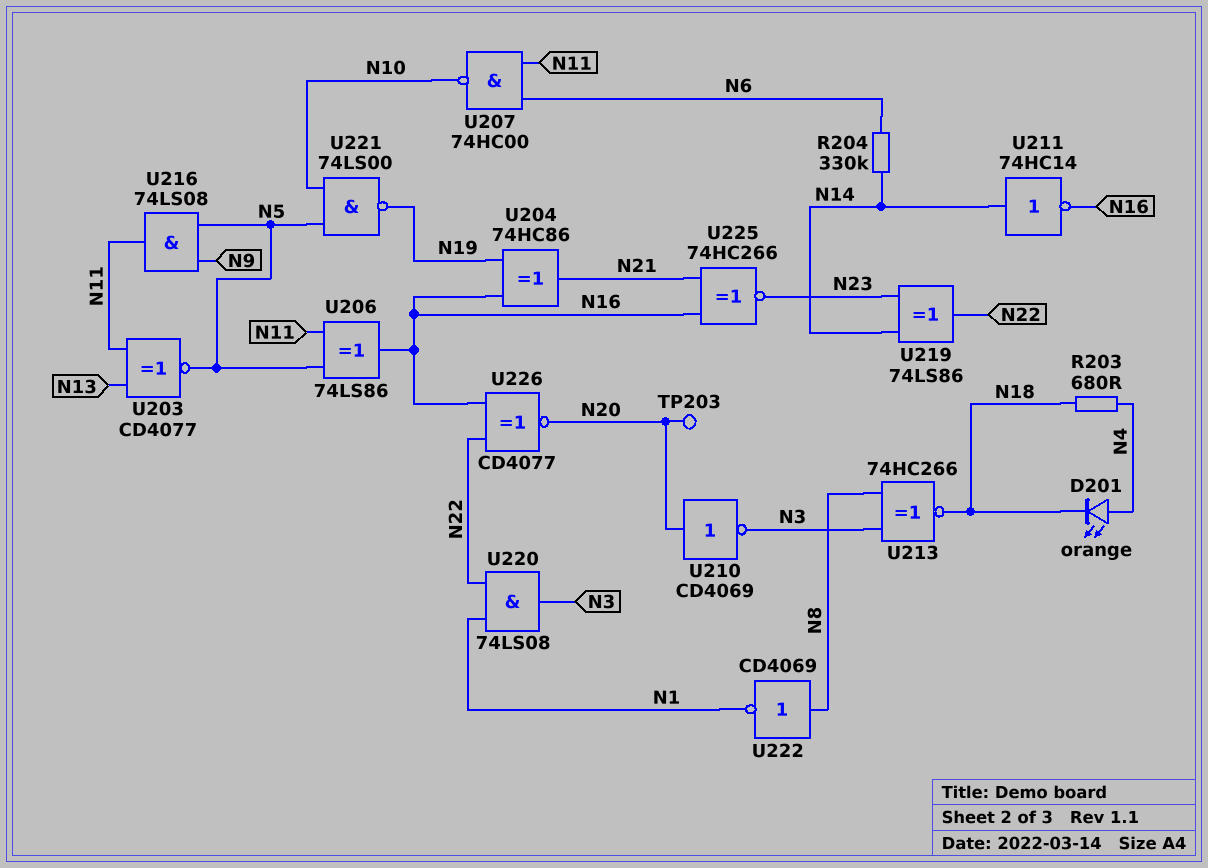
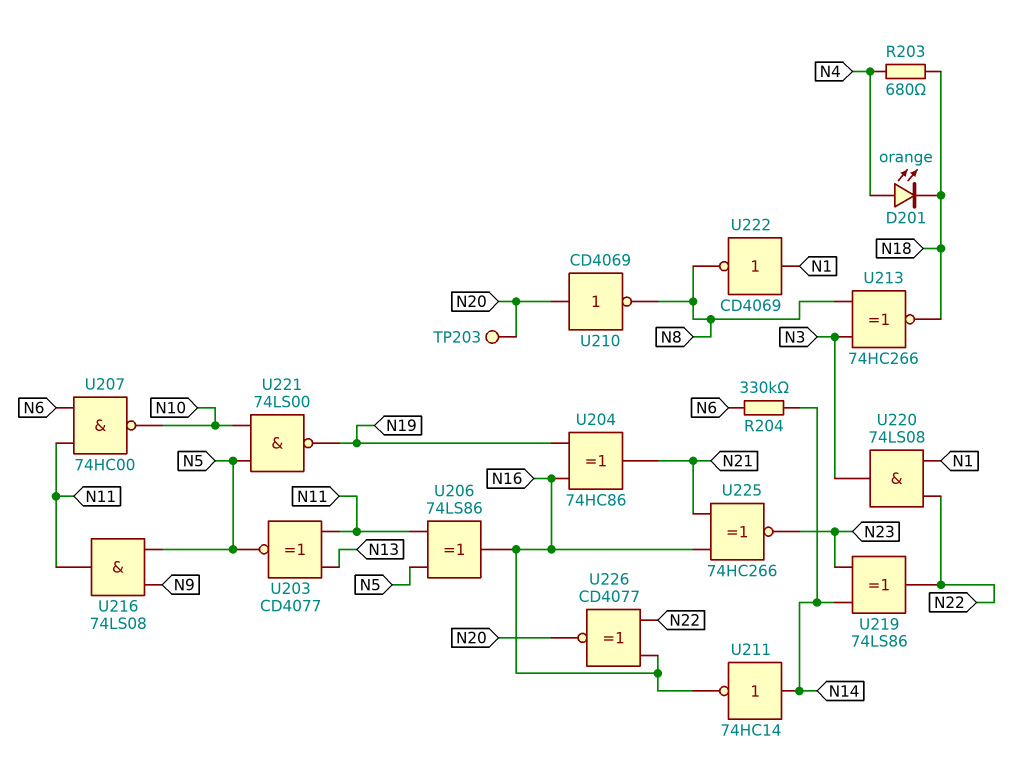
U210: NOT CD4069 (in N20, out N3) -> NOT CD4069 (in N20, out N8)
U222: NOT CD4069 (in N8, out N1) -> NOT CD4069 (in N1, out N8)

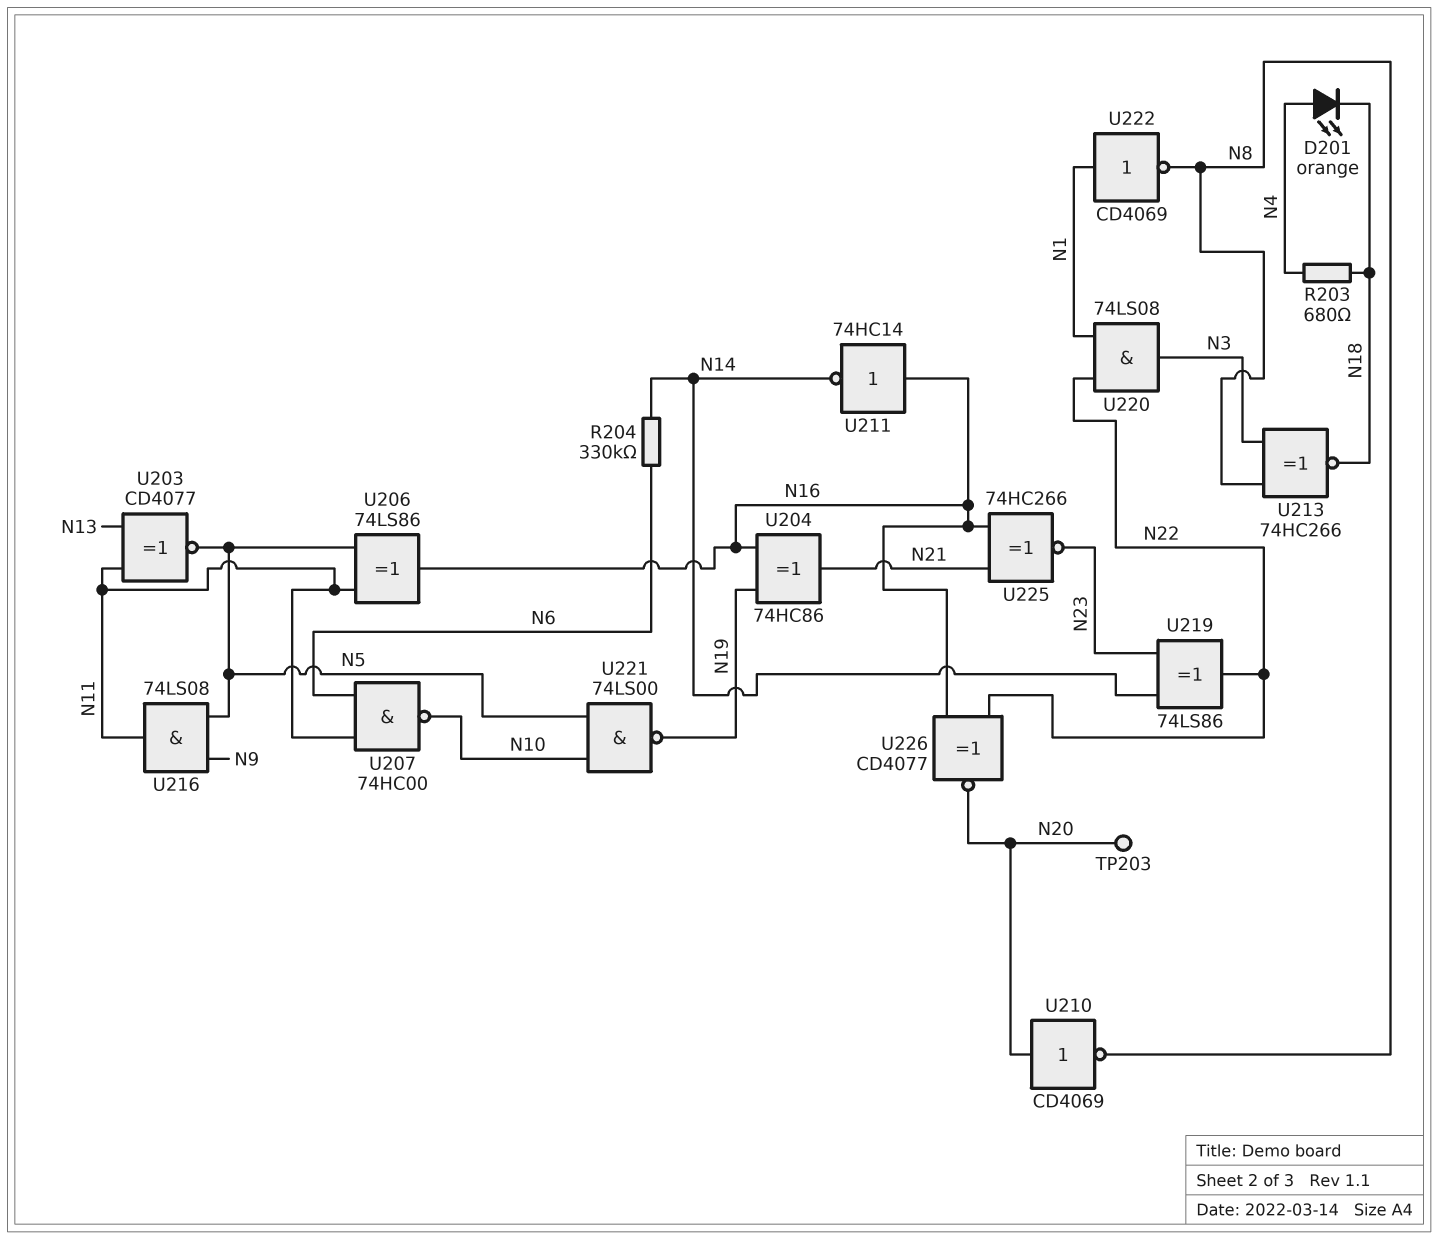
U211: NOT 74HC14 (in N14, out N16) -> NOT 74HC14 (in N16, out N14)

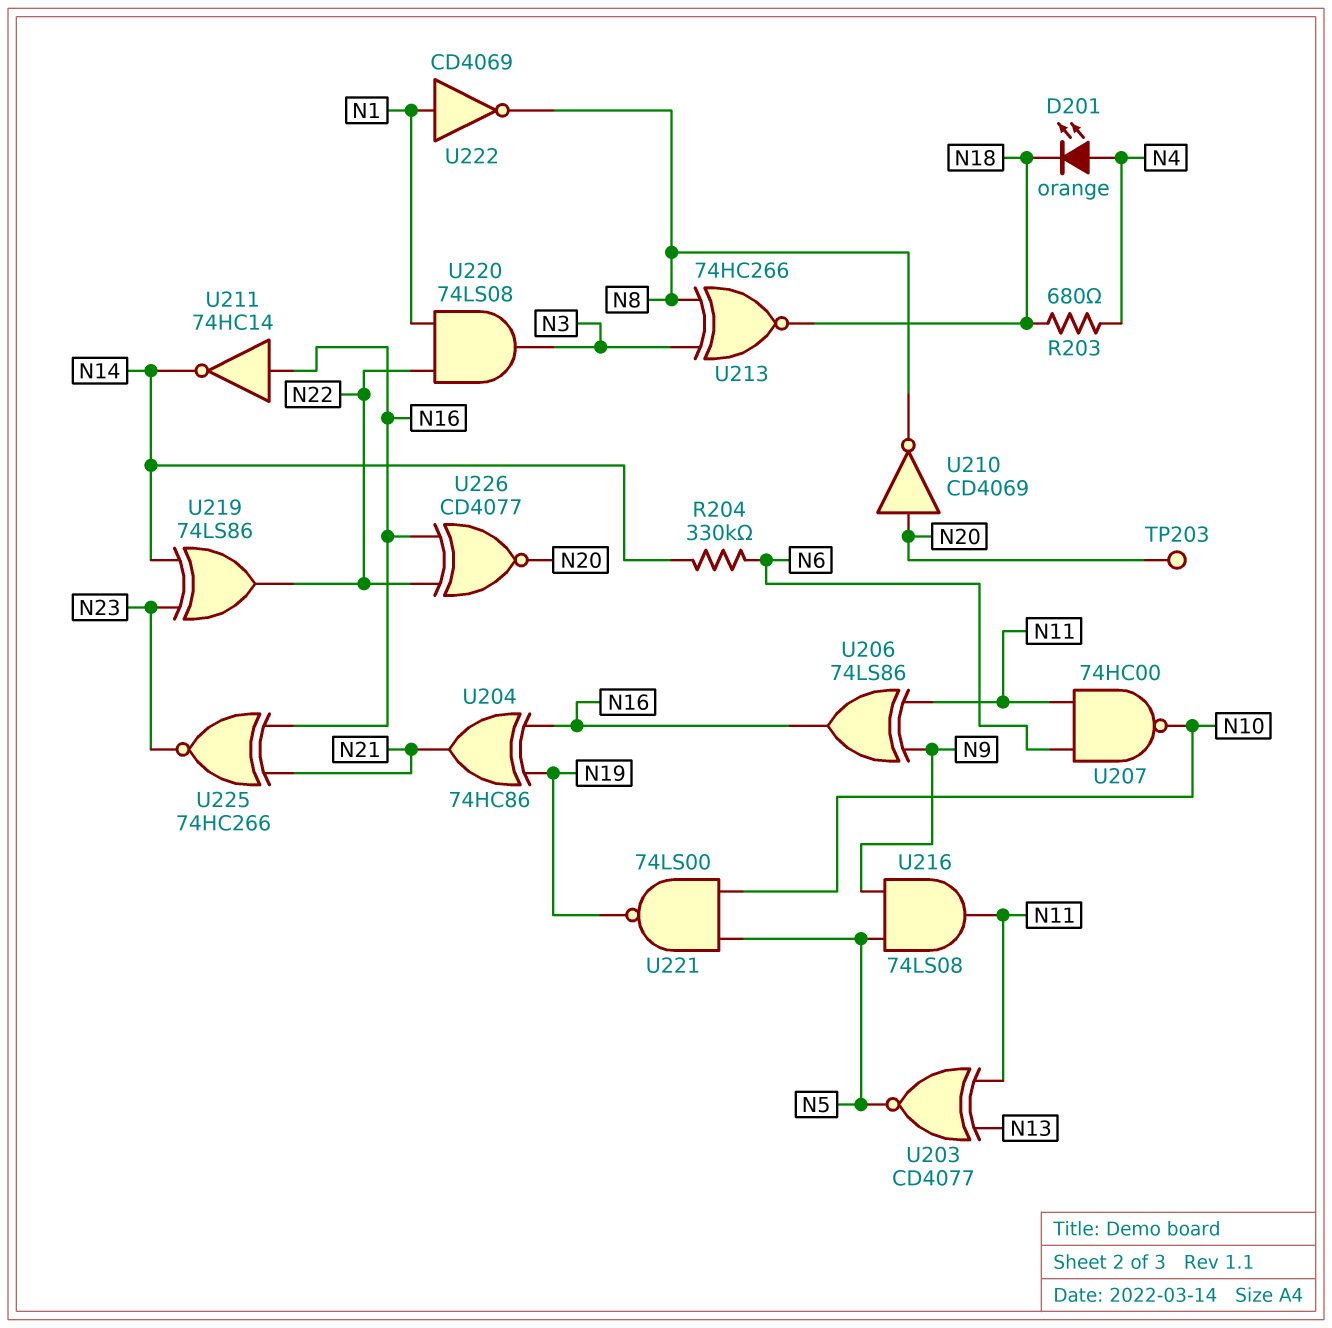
U206: XOR 74LS86 (in N5, in N11, out N16) -> XOR 74LS86 (in N9, in N11, out N16)

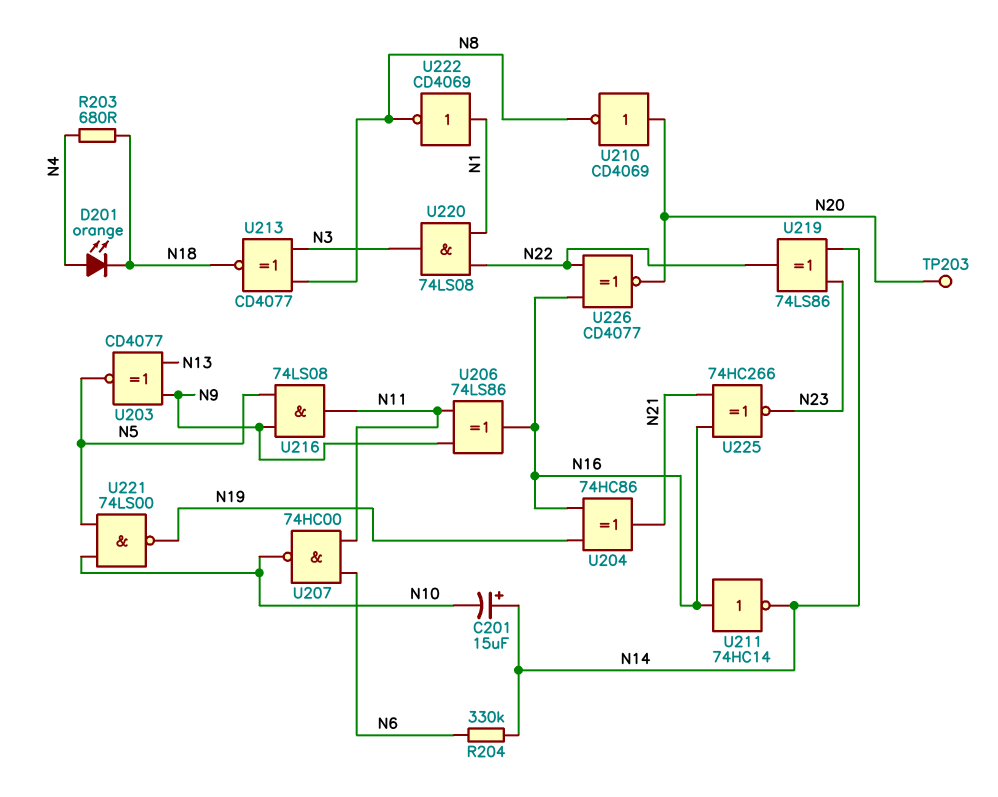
C201: none -> 15uF (plus N14, minus N10)
U203: XNOR CD4077 (in N11, in N13, out N5) -> XNOR CD4077 (in N9, in N13, out N5)
U213: XNOR 74HC266 (in N3, in N8, out N18) -> XNOR CD4077 (in N3, in N8, out N18)

